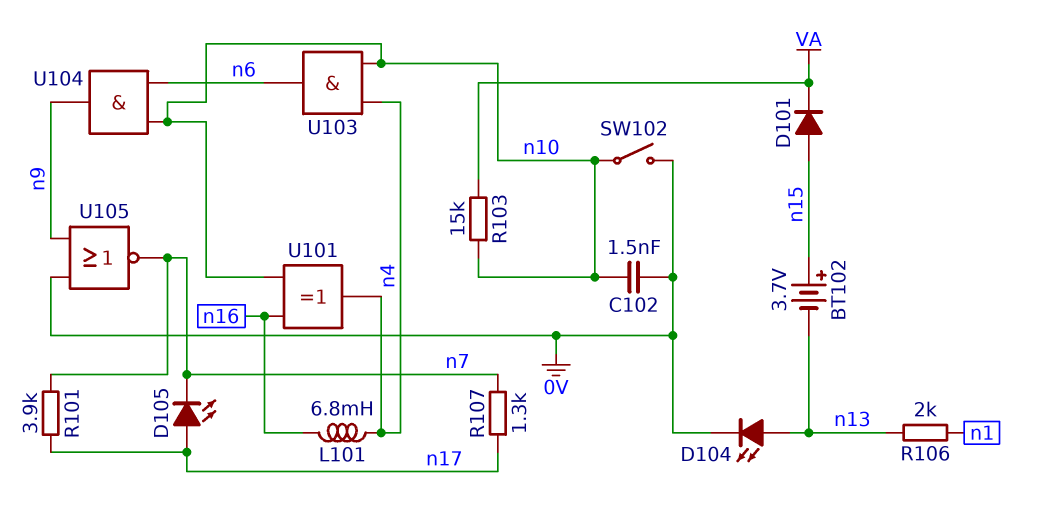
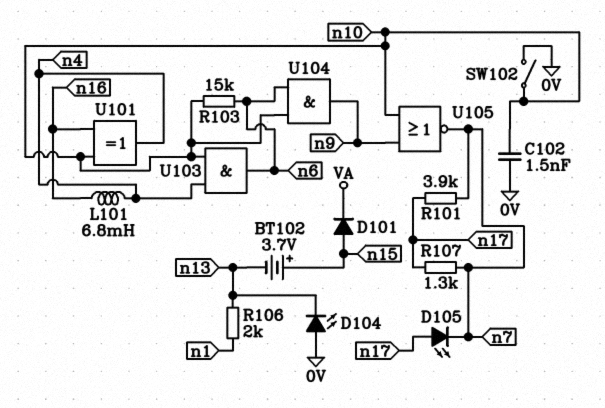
D104: LED (A n13, K 0V) -> LED (A 0V, K n13)
R103: 15k (VA, n10) -> 15k (n6, n10)
U105: NOR (in 0V, in n9, out n7) -> NOR (in n9, in n10, out n7)

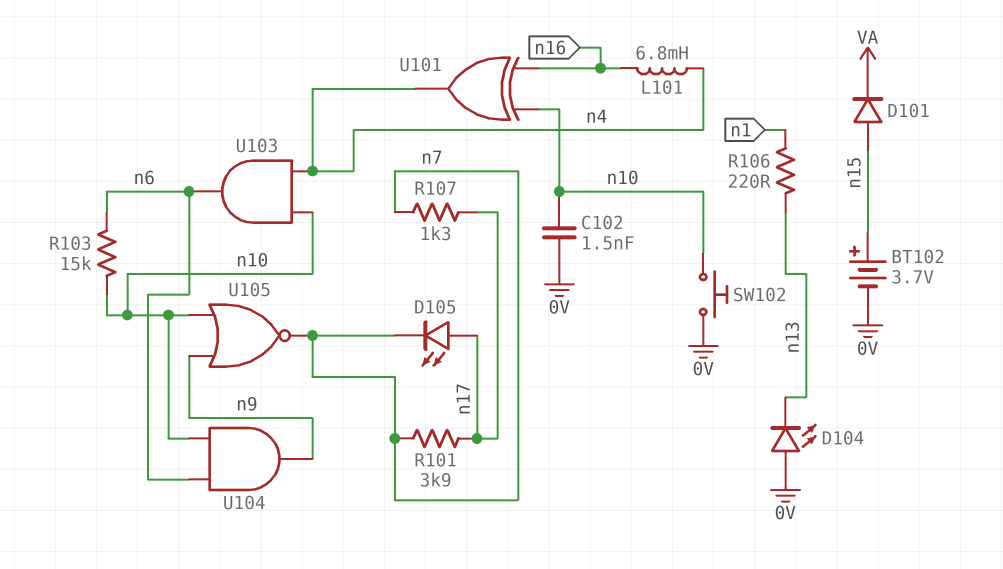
BT102: 3.7V (plus n15, minus n13) -> 3.7V (plus n15, minus 0V)
R106: 2k (n1, n13) -> 220 (n1, n13)
SW102: switch (0V, n10) -> button (0V, n10)

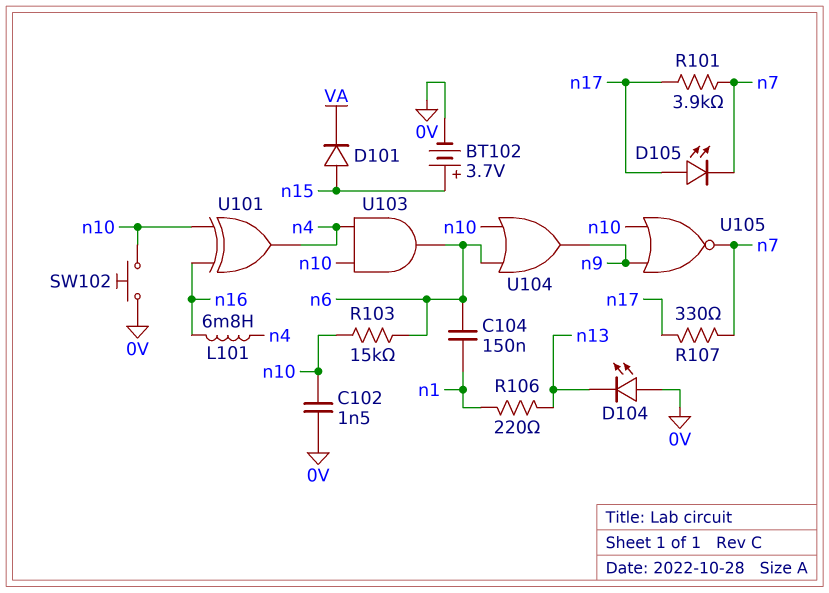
C104: none -> 150nF (n1, n6)
R107: 1.3k (n7, n17) -> 330 (n7, n17)
U104: AND (in n6, in n10, out n9) -> OR (in n6, in n10, out n9)

